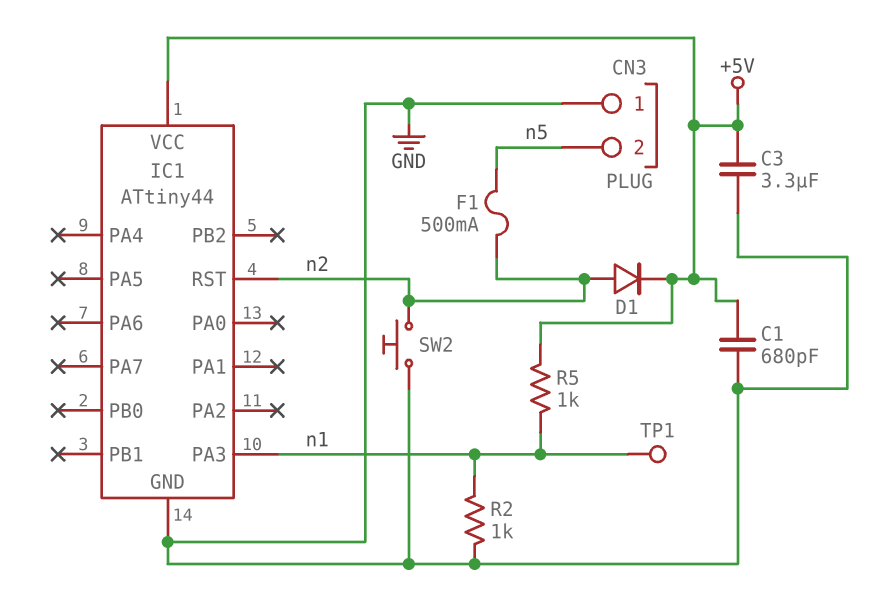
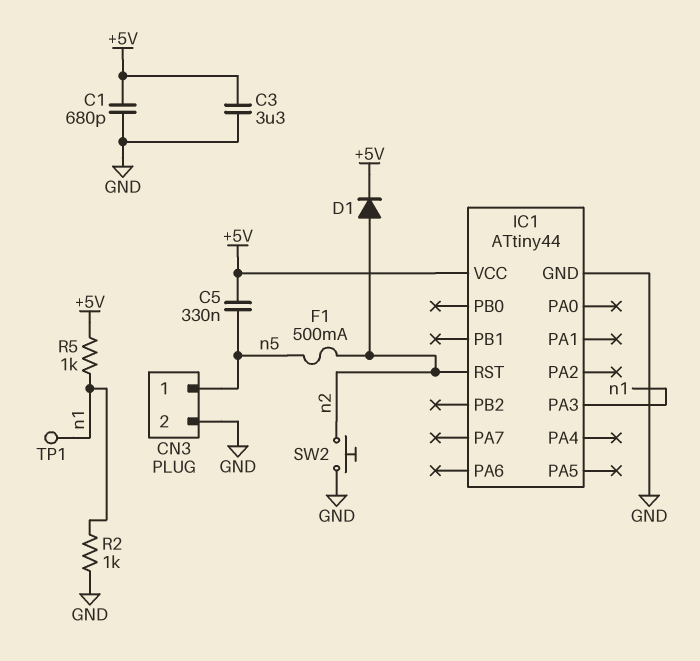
C5: none -> 330nF (+5V, n5)
CN3 pin 1: GND -> n5
CN3 pin 2: n5 -> GND

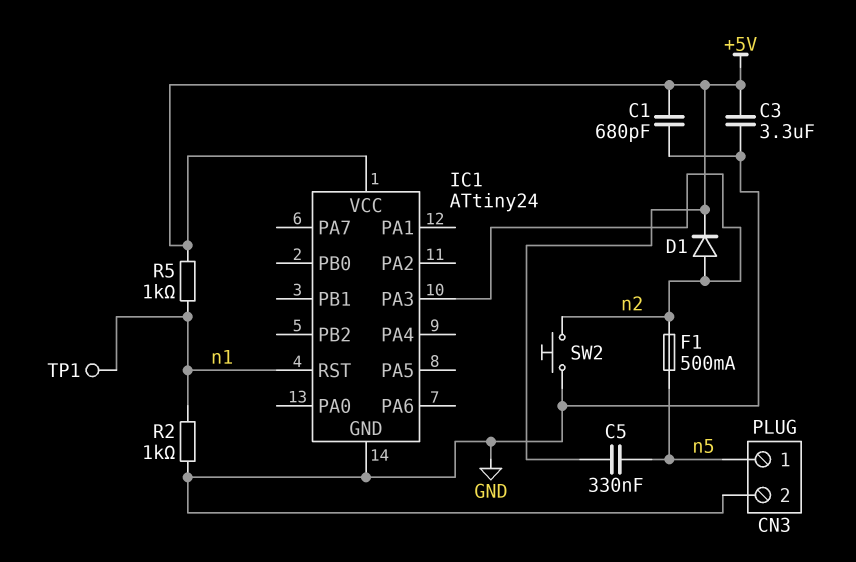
IC1: ATtiny44 -> ATtiny24
IC1 pin PA3: n1 -> n2
IC1 pin RST: n2 -> n1

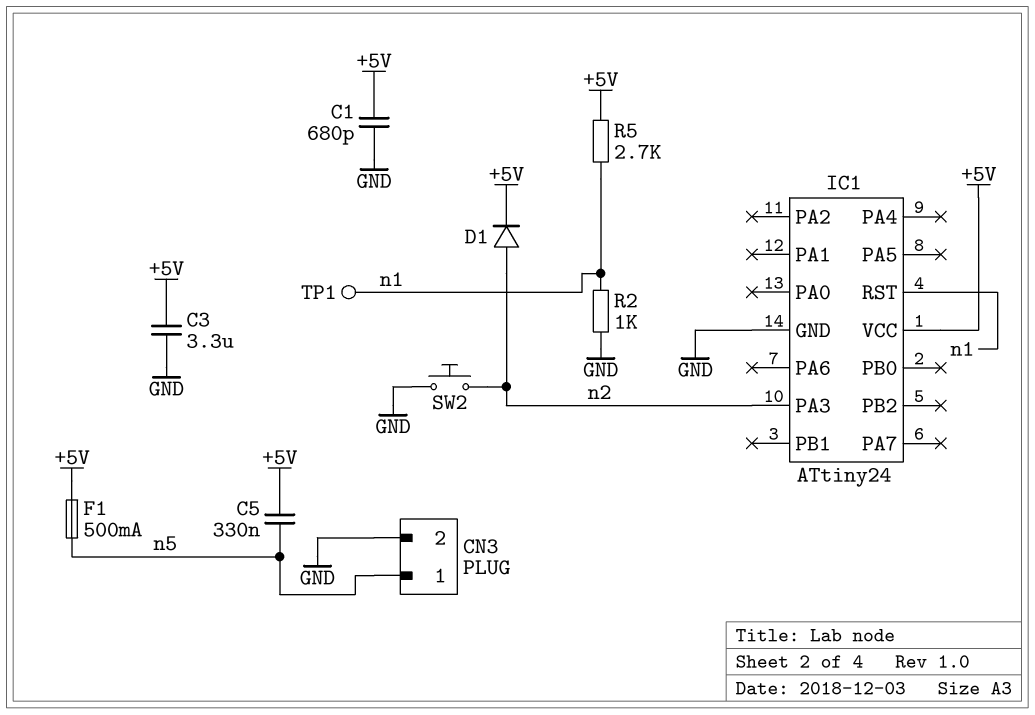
F1: 500mA (n2, n5) -> 500mA (+5V, n5)
R5: 1k (+5V, n1) -> 2.7k (+5V, n1)

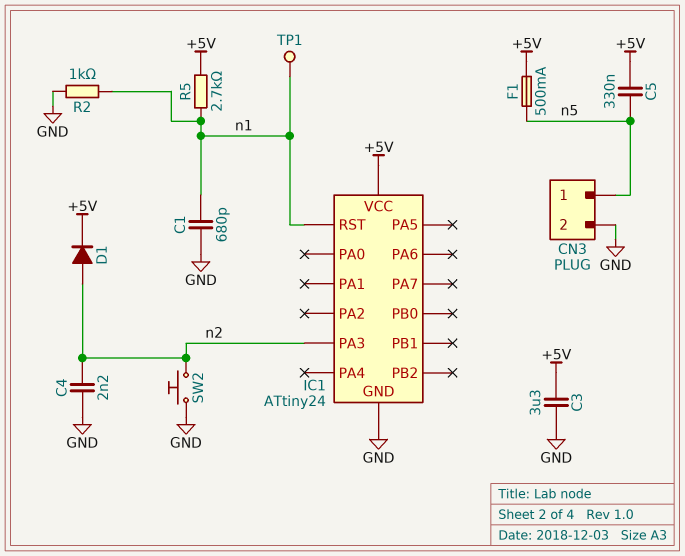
C1: 680pF (+5V, GND) -> 680pF (GND, n1)
C4: none -> 2.2nF (GND, n2)

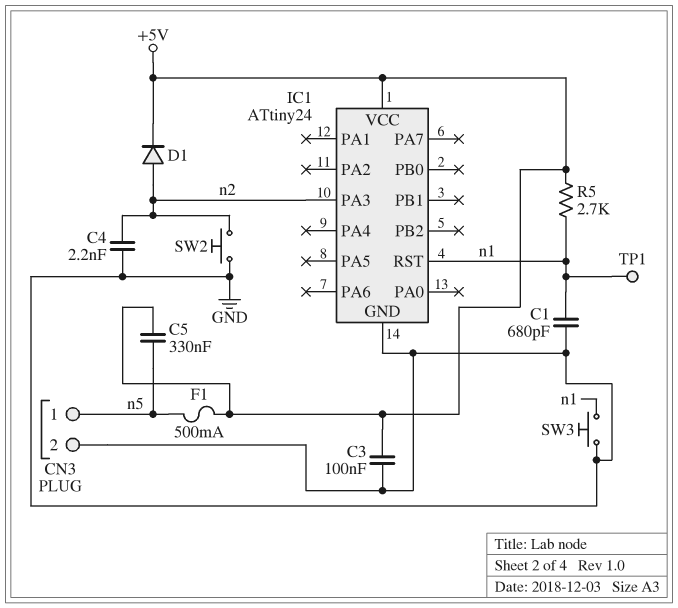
C3: 3.3uF (+5V, GND) -> 100nF (+5V, GND)
R2: 1k (GND, n1) -> none
SW3: none -> button (GND, n1)

